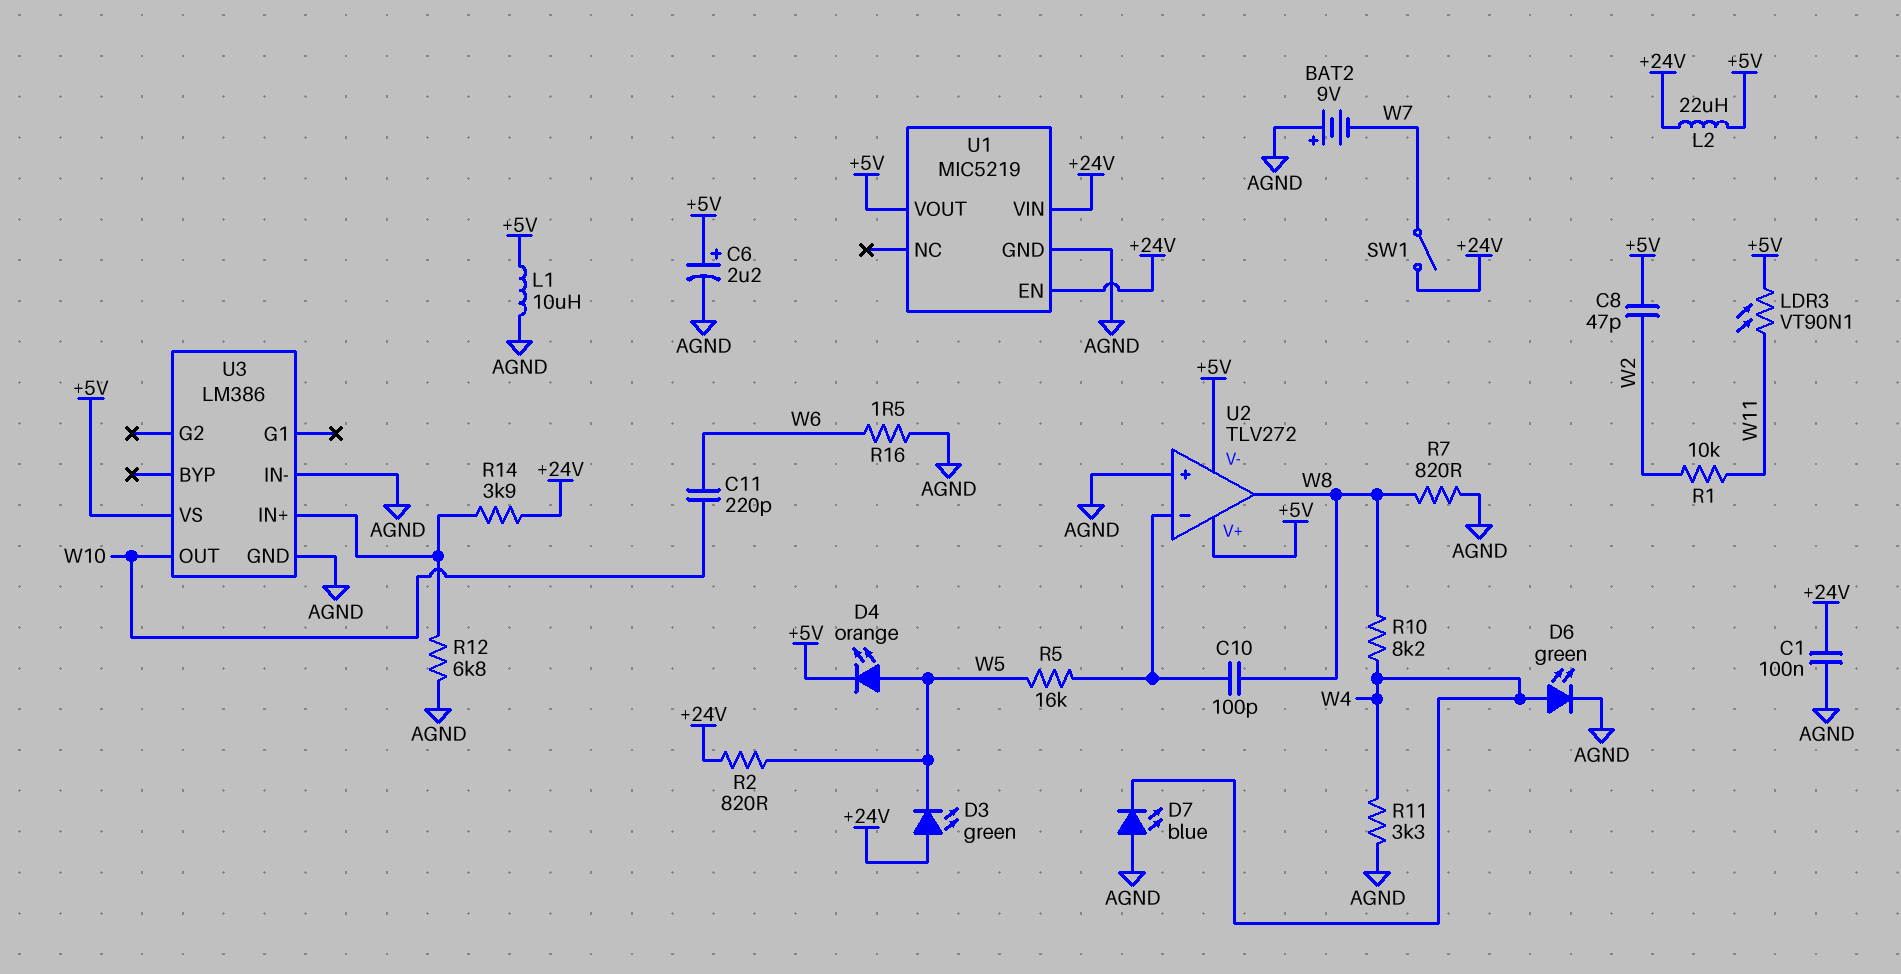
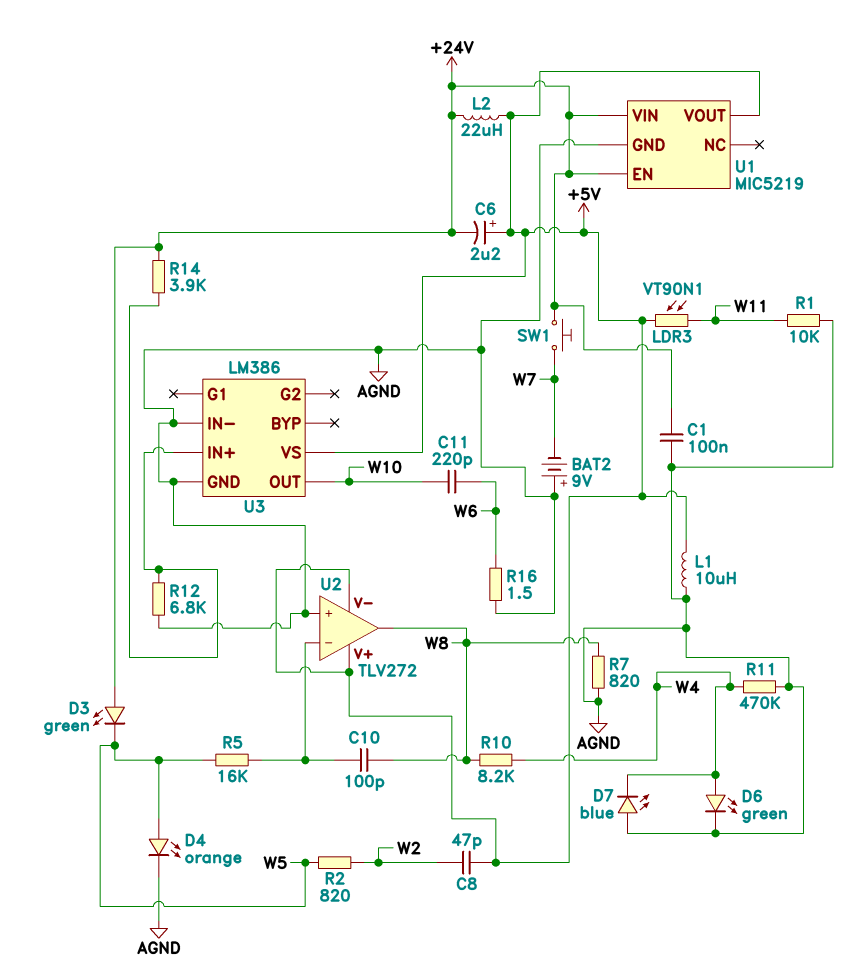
C6: 2.2uF (plus +5V, minus AGND) -> 2.2uF (plus +5V, minus +24V)
D4: LED orange (A W5, K +5V) -> LED orange (A W5, K AGND)
R1: 10k (W2, W11) -> 10k (AGND, W11)
R2: 820 (+24V, W5) -> 820 (W2, W5)
R11: 3.3k (AGND, W4) -> 470k (AGND, W4)
SW1: switch (+24V, W7) -> button (+24V, W7)

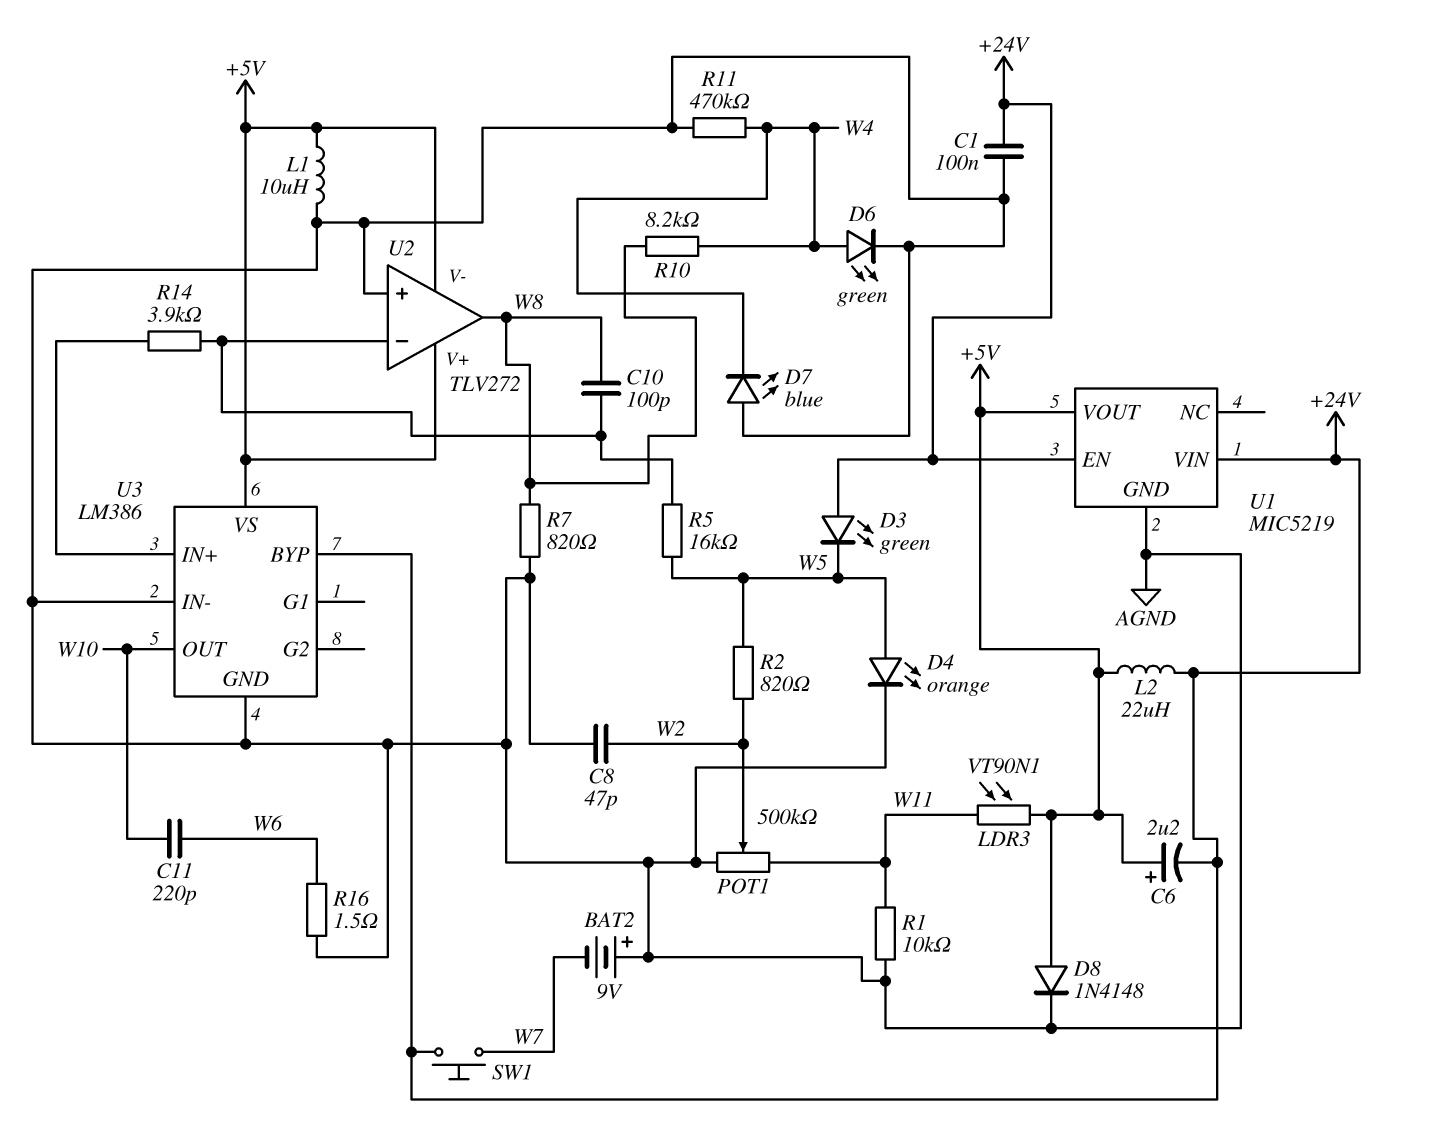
C8: 47pF (+5V, W2) -> 47pF (AGND, W2)
D8: none -> diode 1N4148 (A +5V, K AGND)
POT1: none -> 500k (AGND, W11, wiper W2)
R12: 6.8k (AGND, U3/IN+) -> none
R14: 3.9k (+24V, U3/IN+) -> 3.9k (U2/in-, U3/IN+)
U3 pin BYP: none -> +24V

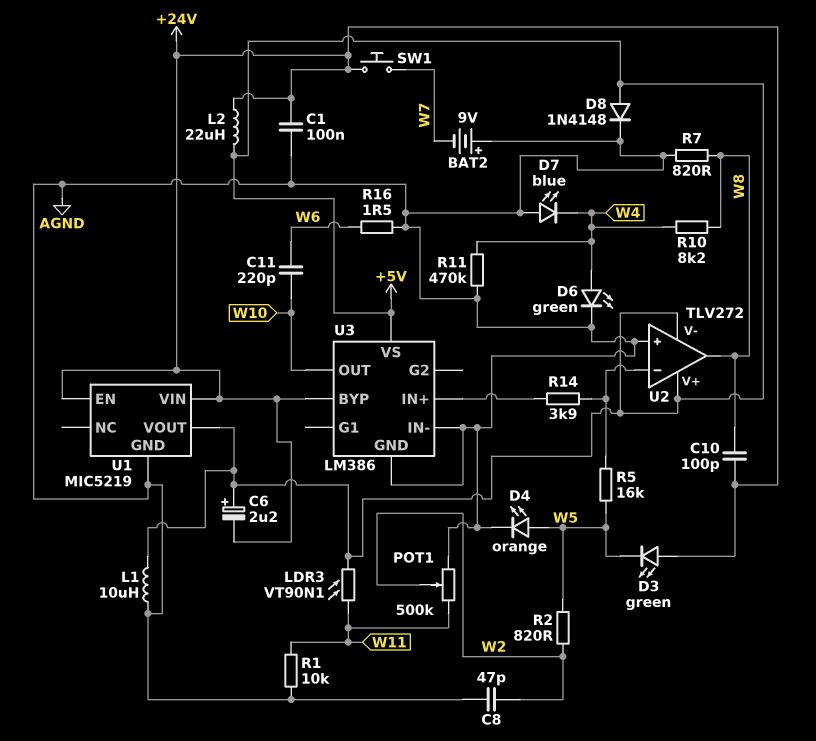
C10: 100pF (U2/in-, W8) -> 100pF (+24V, W8)

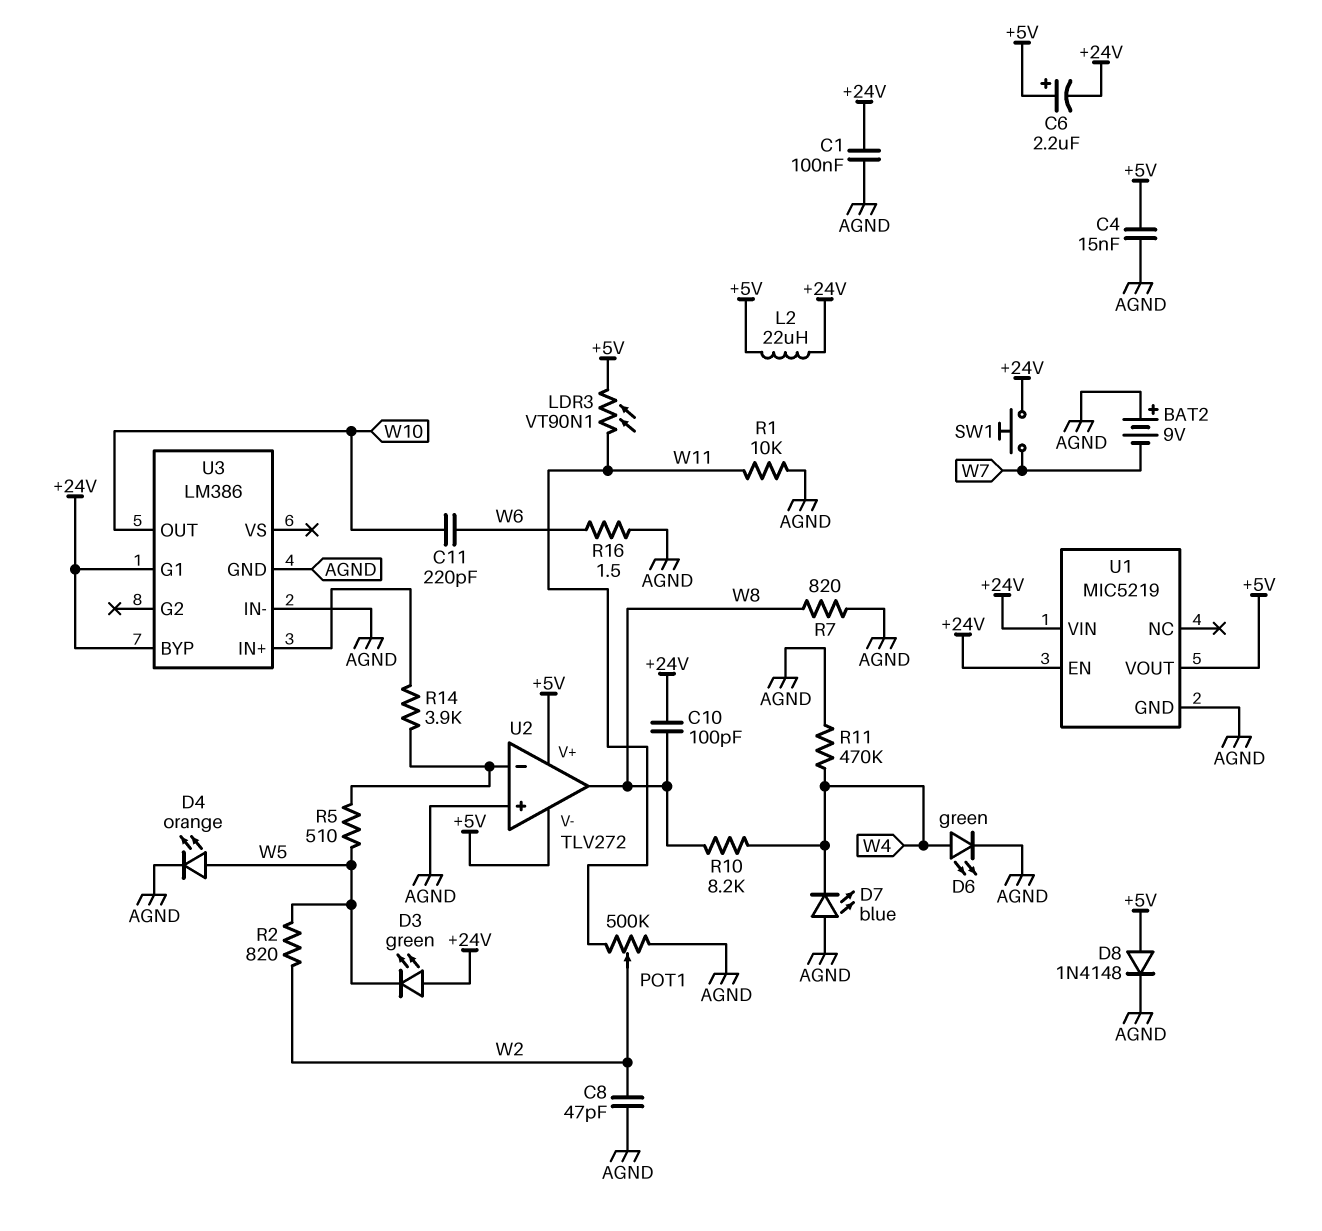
C4: none -> 15nF (+5V, AGND)
L1: 10uH (+5V, AGND) -> none
R5: 16k (U2/in-, W5) -> 510 (U2/in-, W5)
U3 pin G1: none -> +24V
U3 pin VS: +5V -> none

